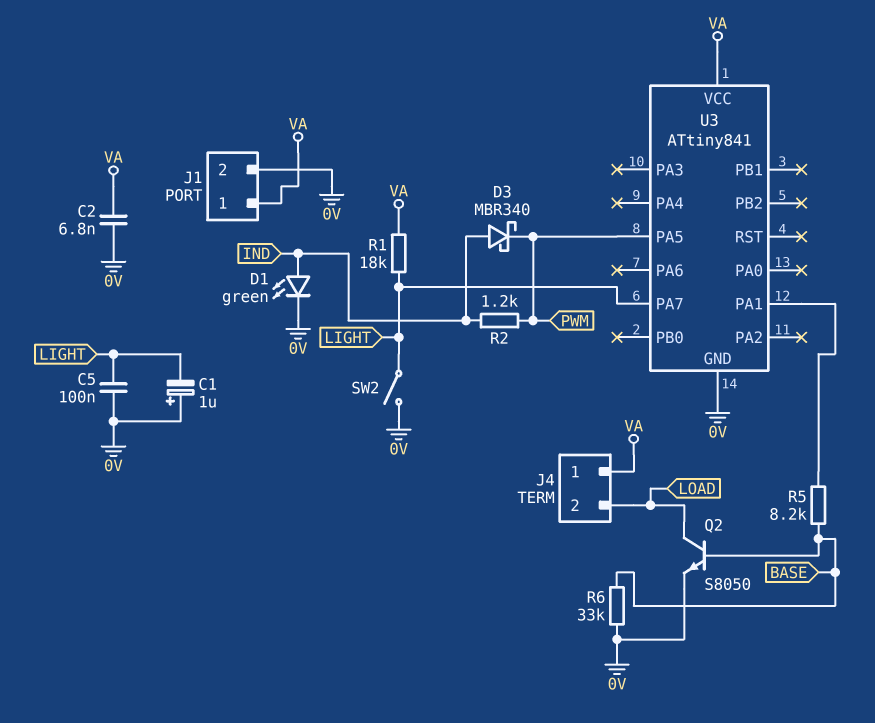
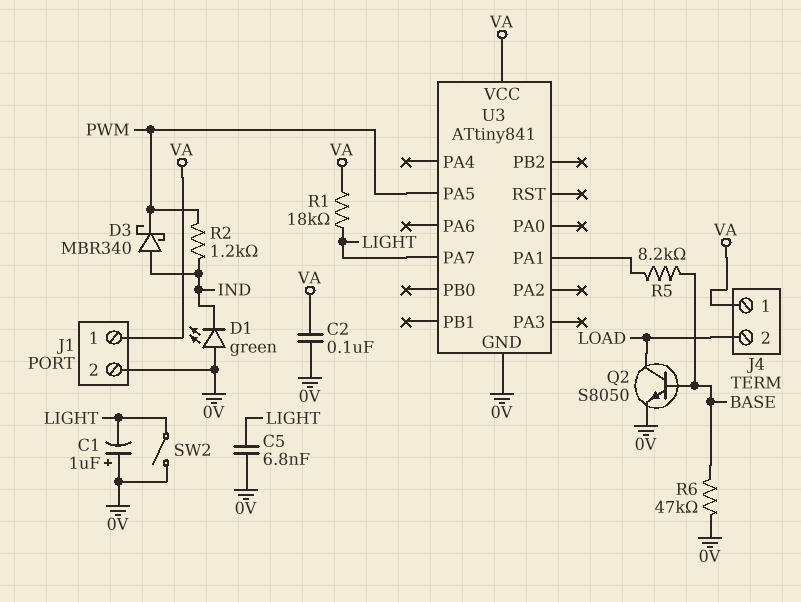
C2: 6.8nF (0V, VA) -> 100nF (0V, VA)
C5: 100nF (0V, LIGHT) -> 6.8nF (0V, LIGHT)
D1: LED green (A IND, K 0V) -> LED green (A 0V, K IND)
R6: 33k (0V, BASE) -> 47k (0V, BASE)

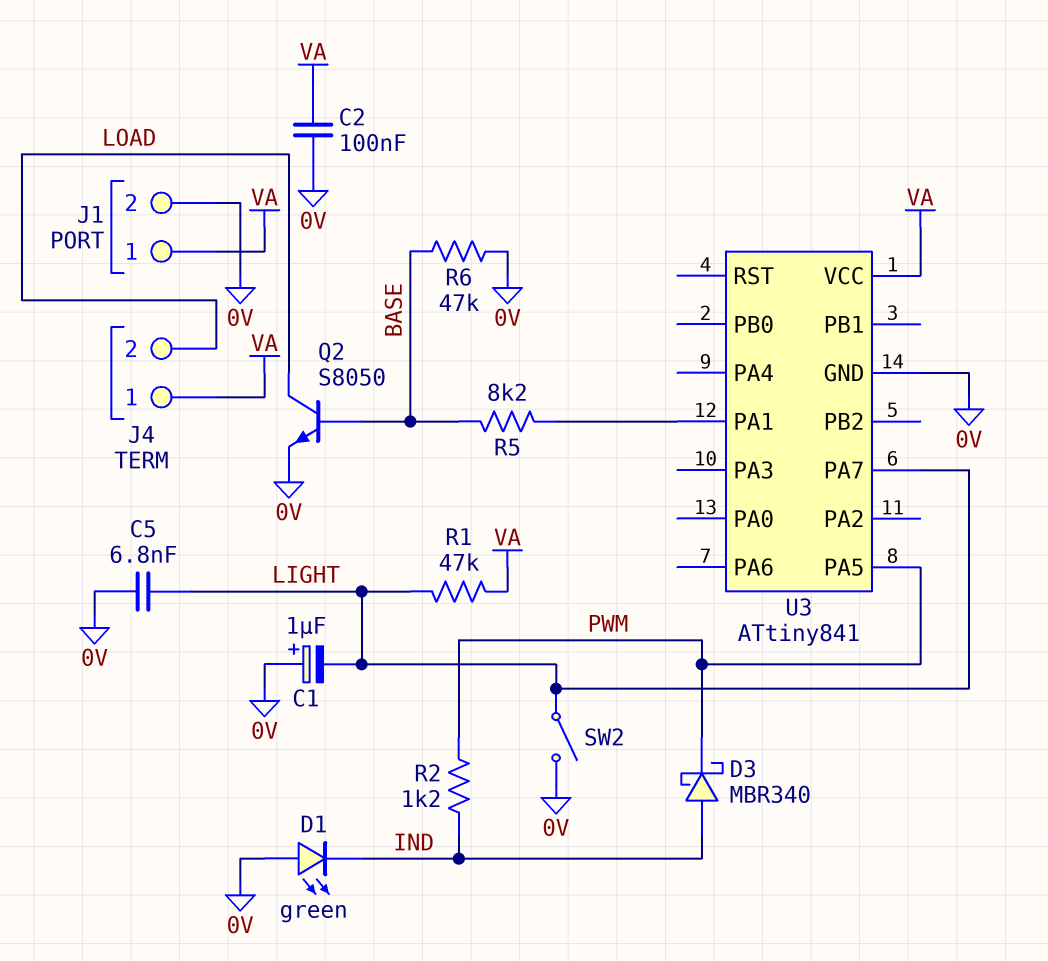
R1: 18k (LIGHT, VA) -> 47k (LIGHT, VA)

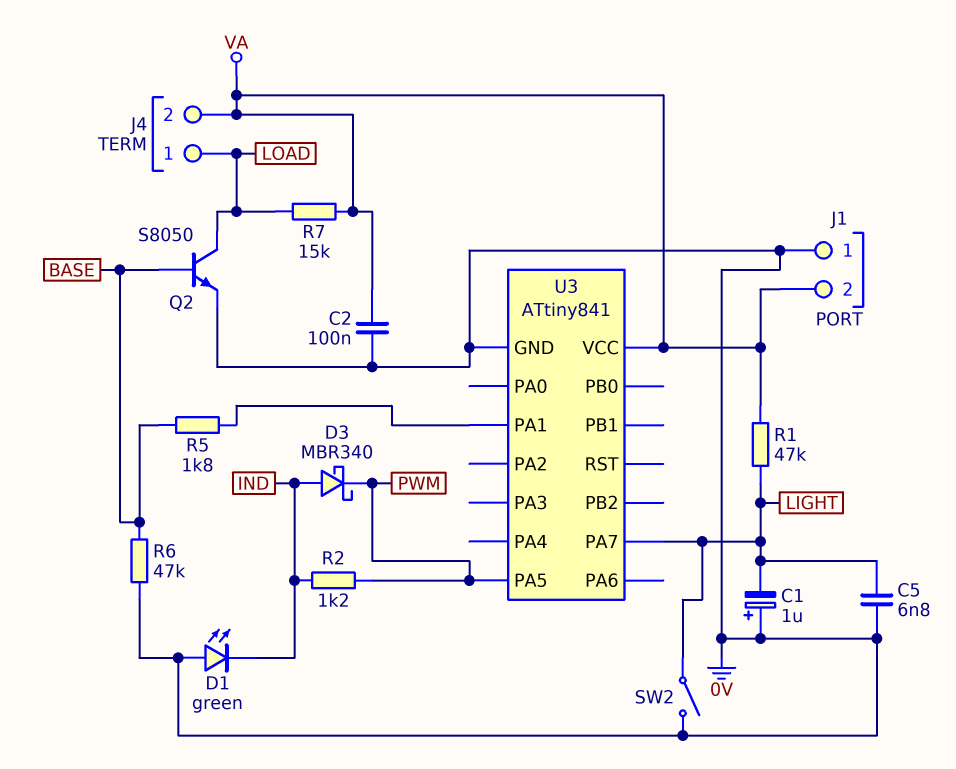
J1 pin 1: VA -> 0V
J1 pin 2: 0V -> VA
J4 pin 1: VA -> LOAD
J4 pin 2: LOAD -> VA
R5: 8.2k (BASE, U3/PA1) -> 1.8k (BASE, U3/PA1)
R7: none -> 15k (LOAD, VA)

